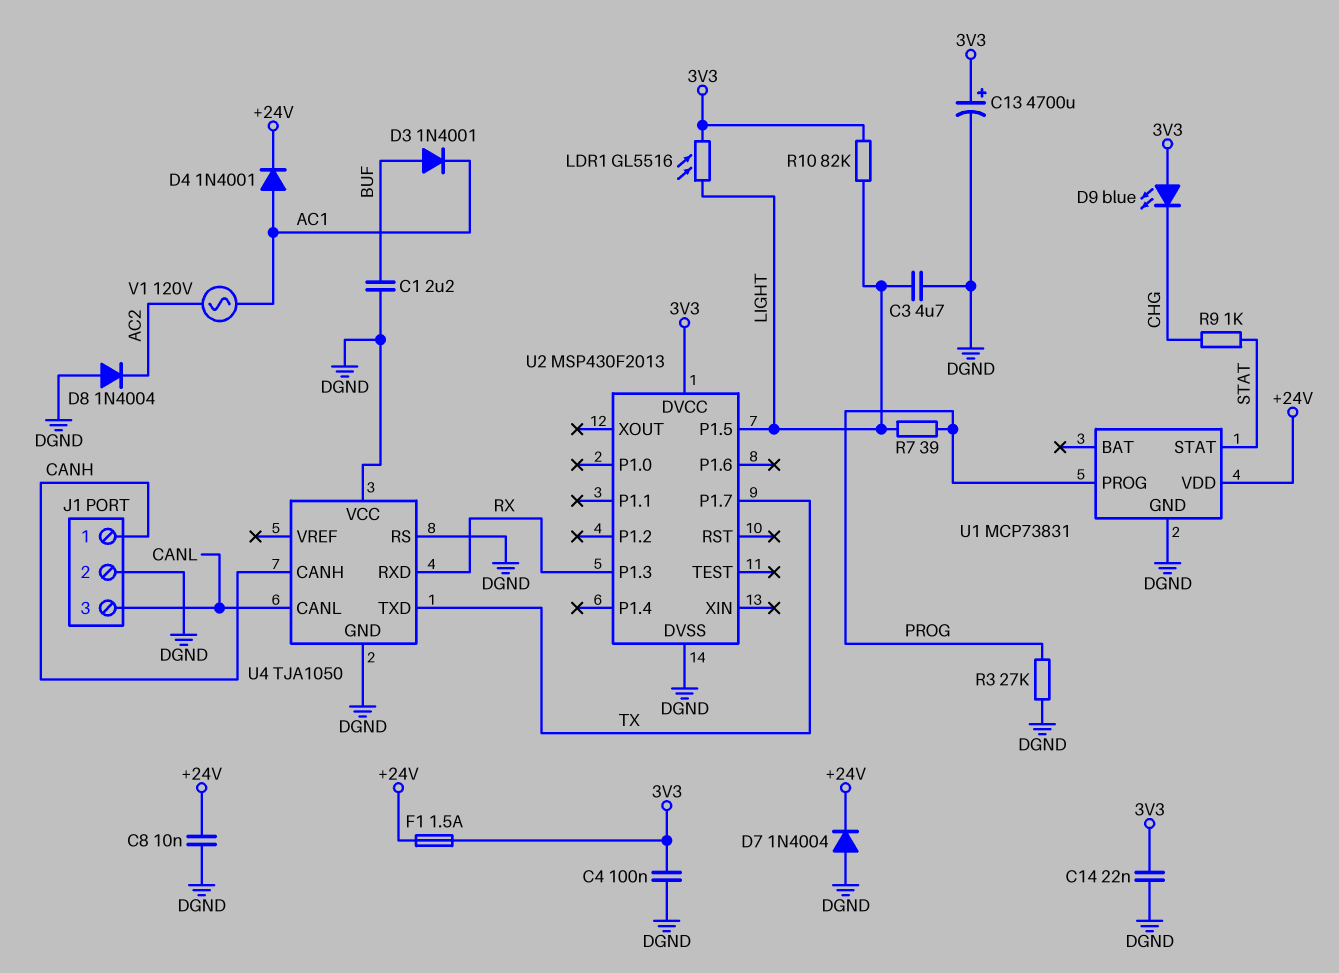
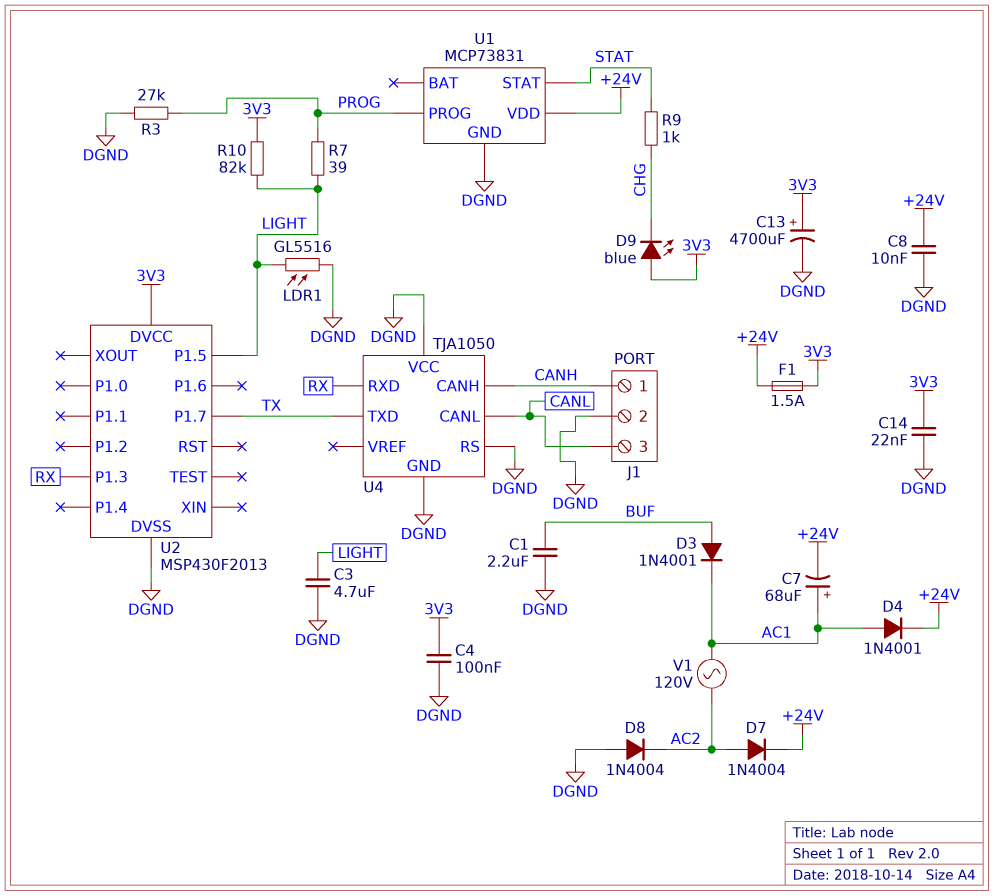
C7: none -> 68uF (plus AC1, minus +24V)
D7: diode 1N4004 (A DGND, K +24V) -> diode 1N4004 (A AC2, K +24V)
LDR1: GL5516 (3V3, LIGHT) -> GL5516 (DGND, LIGHT)

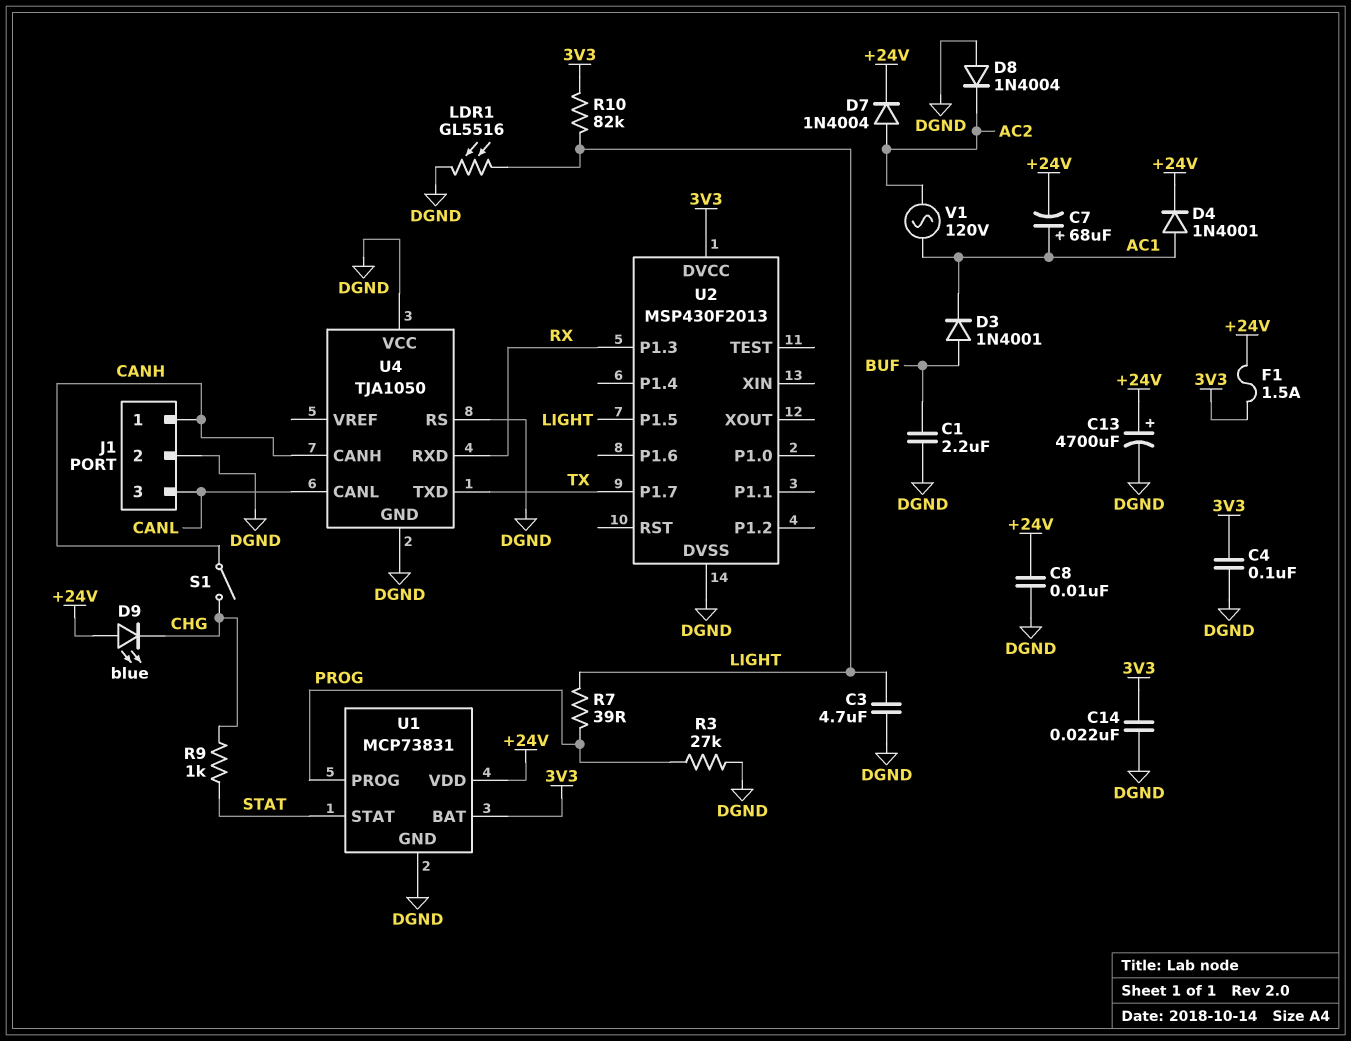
C13: 4700uF (plus 3V3, minus DGND) -> 4700uF (plus +24V, minus DGND)
D9: LED blue (A 3V3, K CHG) -> LED blue (A +24V, K CHG)
S1: none -> switch (CANH, CHG)
U1 pin BAT: none -> 3V3

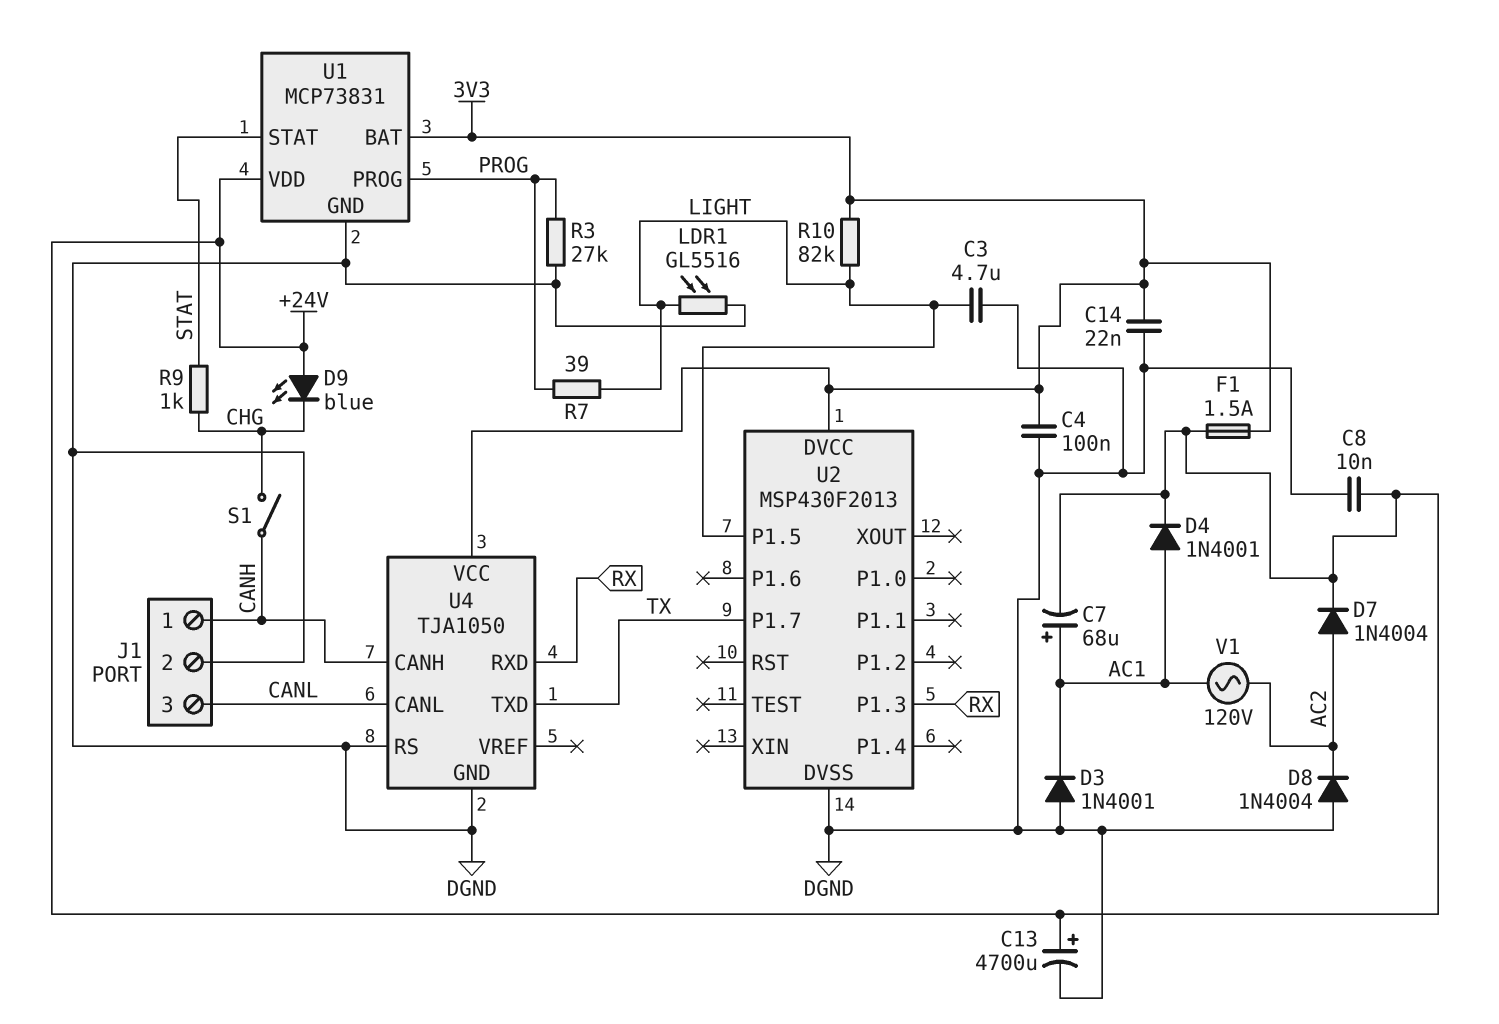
C1: 2.2uF (BUF, DGND) -> none
D3: diode 1N4001 (A BUF, K AC1) -> diode 1N4001 (A DGND, K AC1)
U4 pin VCC: DGND -> 3V3

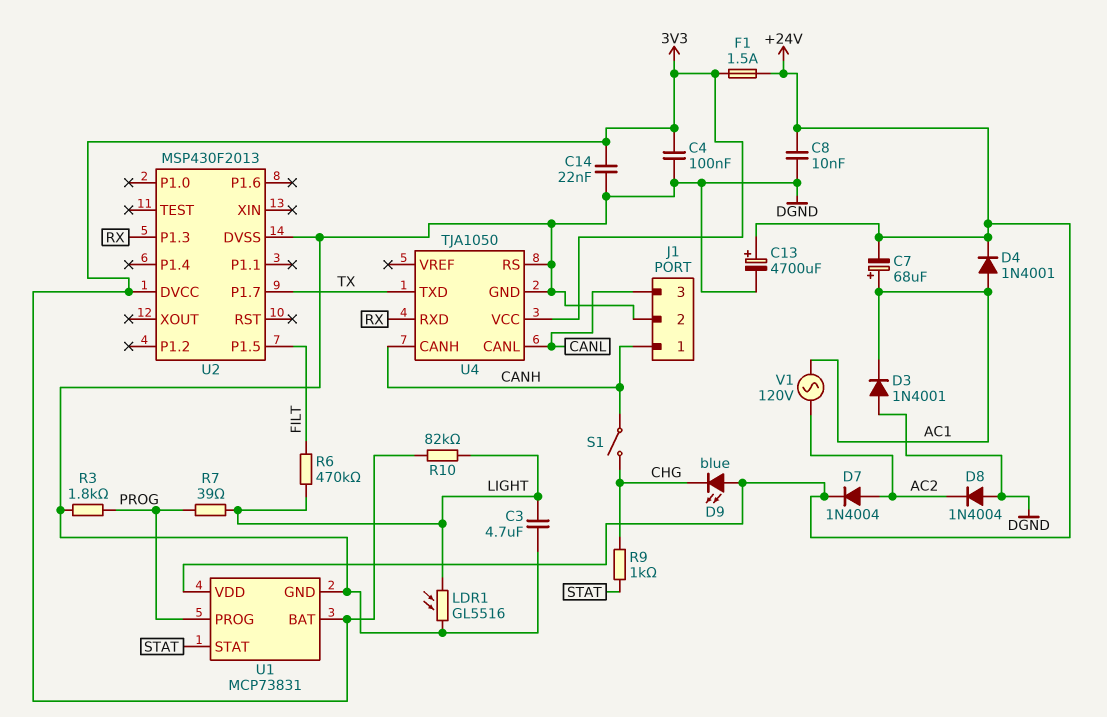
R3: 27k (DGND, PROG) -> 1.8k (DGND, PROG)
R6: none -> 470k (FILT, LIGHT)
U2 pin P1.5: LIGHT -> FILT

